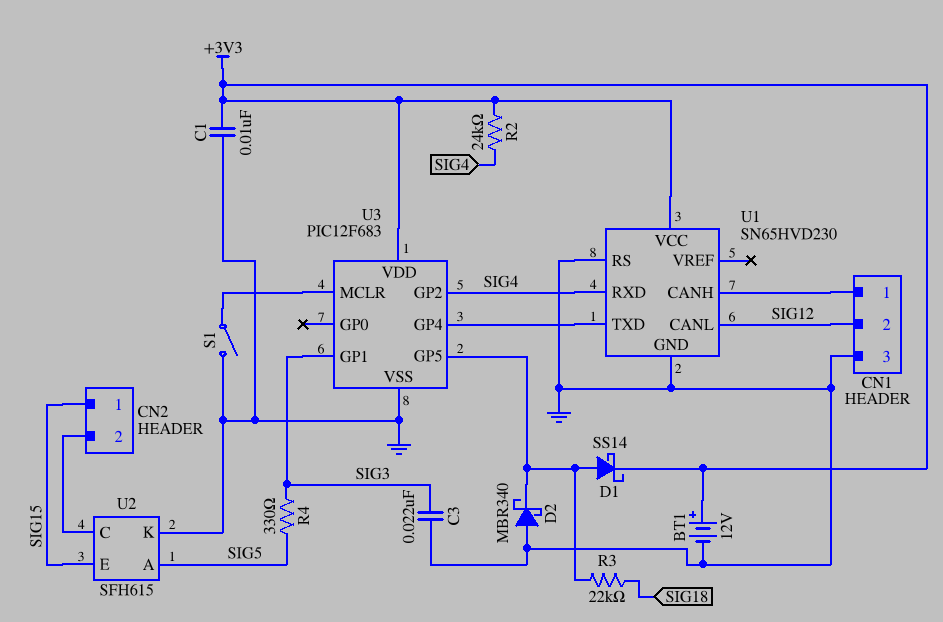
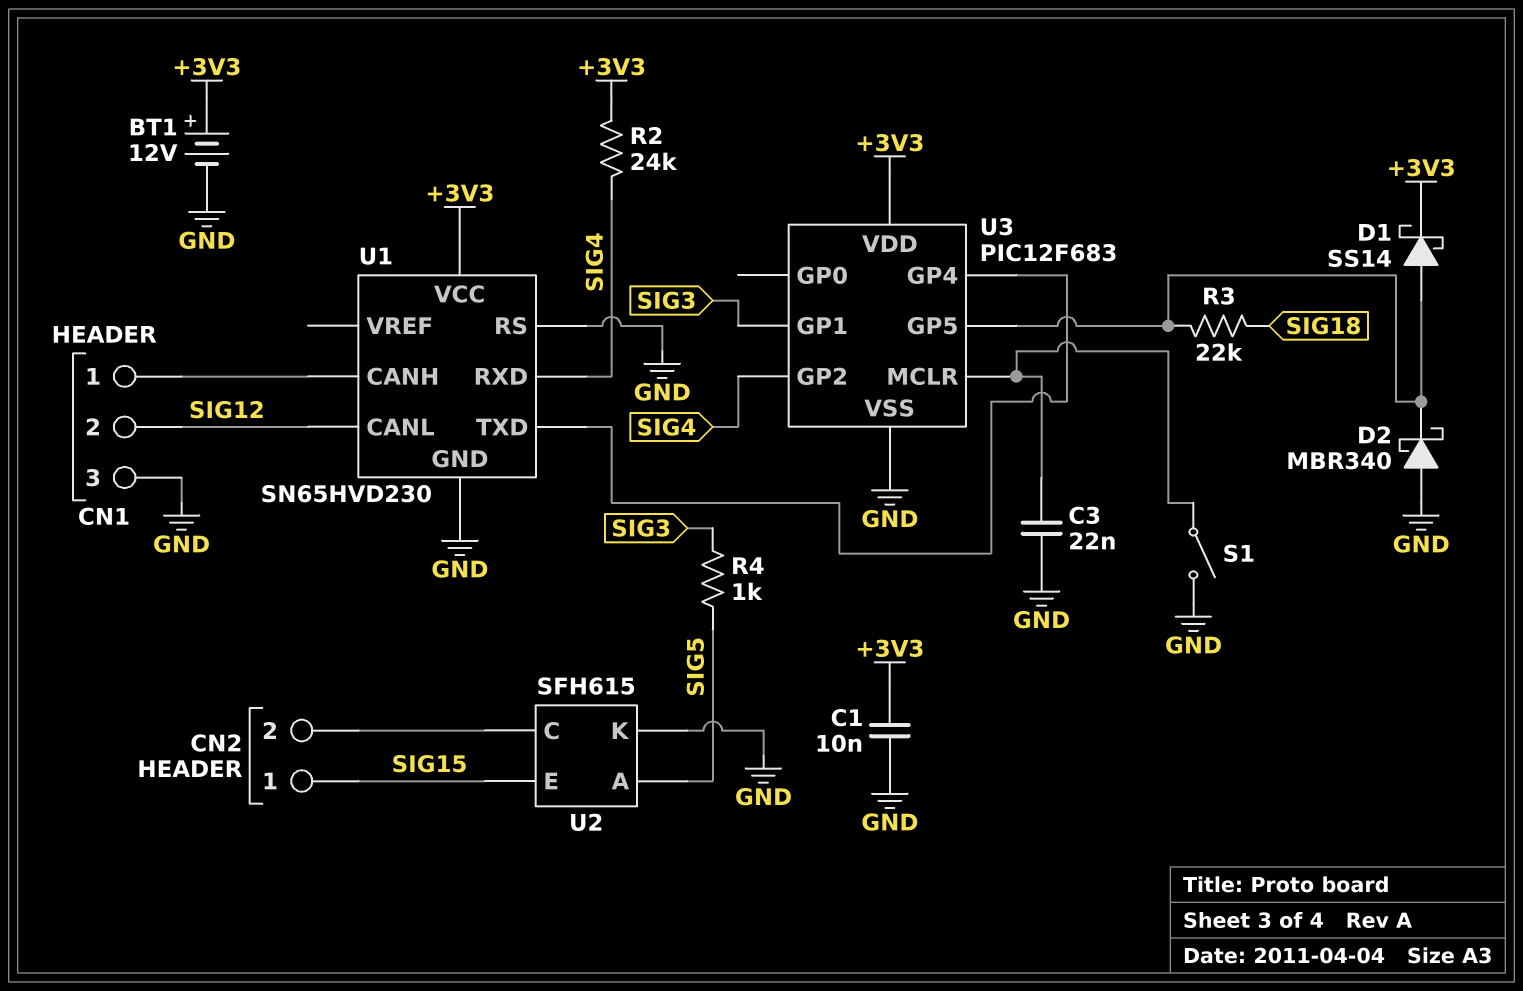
C3: 22nF (GND, SIG3) -> 22nF (GND, U3/MCLR)
R4: 330 (SIG3, SIG5) -> 1k (SIG3, SIG5)

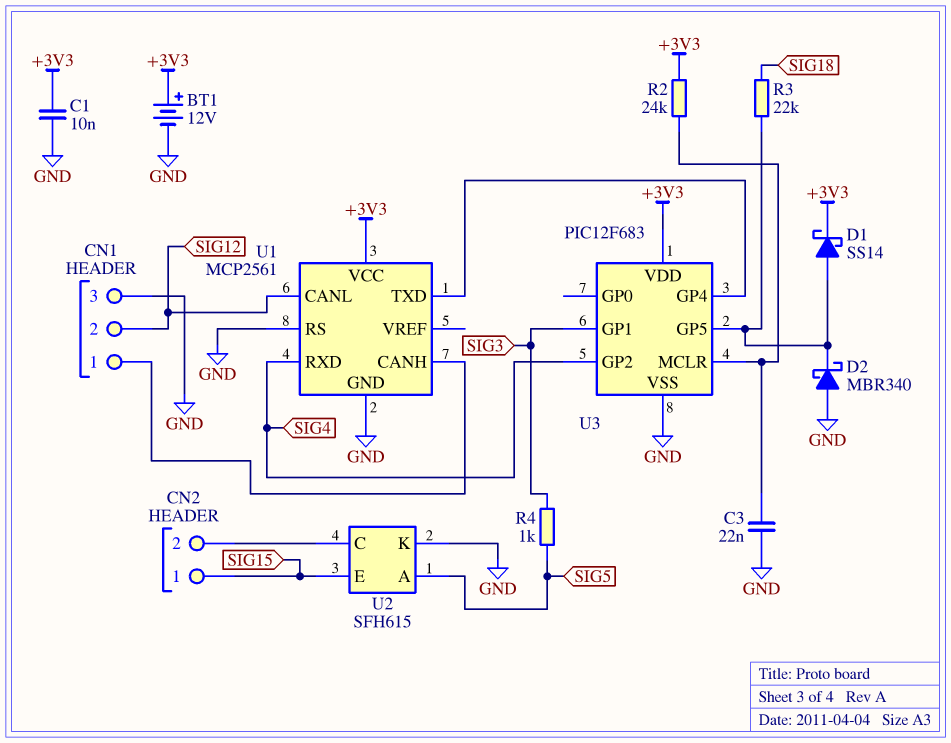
R2: 24k (+3V3, SIG4) -> 24k (+3V3, U3/MCLR)
S1: switch (GND, U3/MCLR) -> none
U1: SN65HVD230 -> MCP2561

